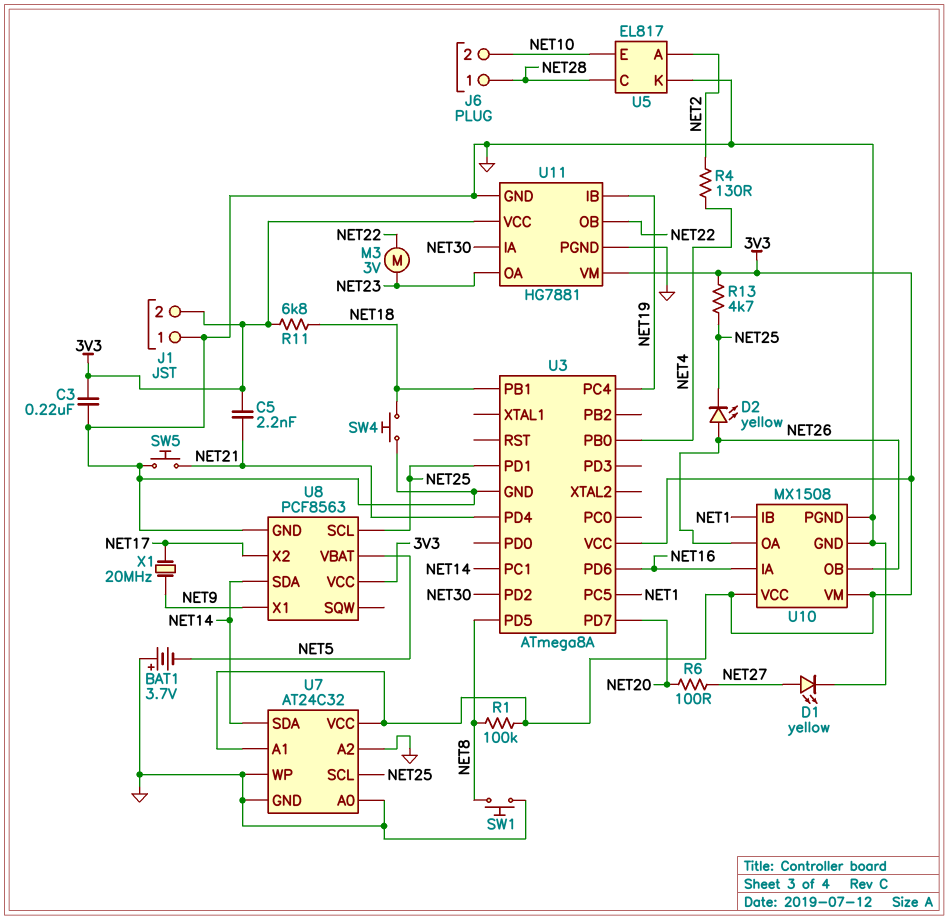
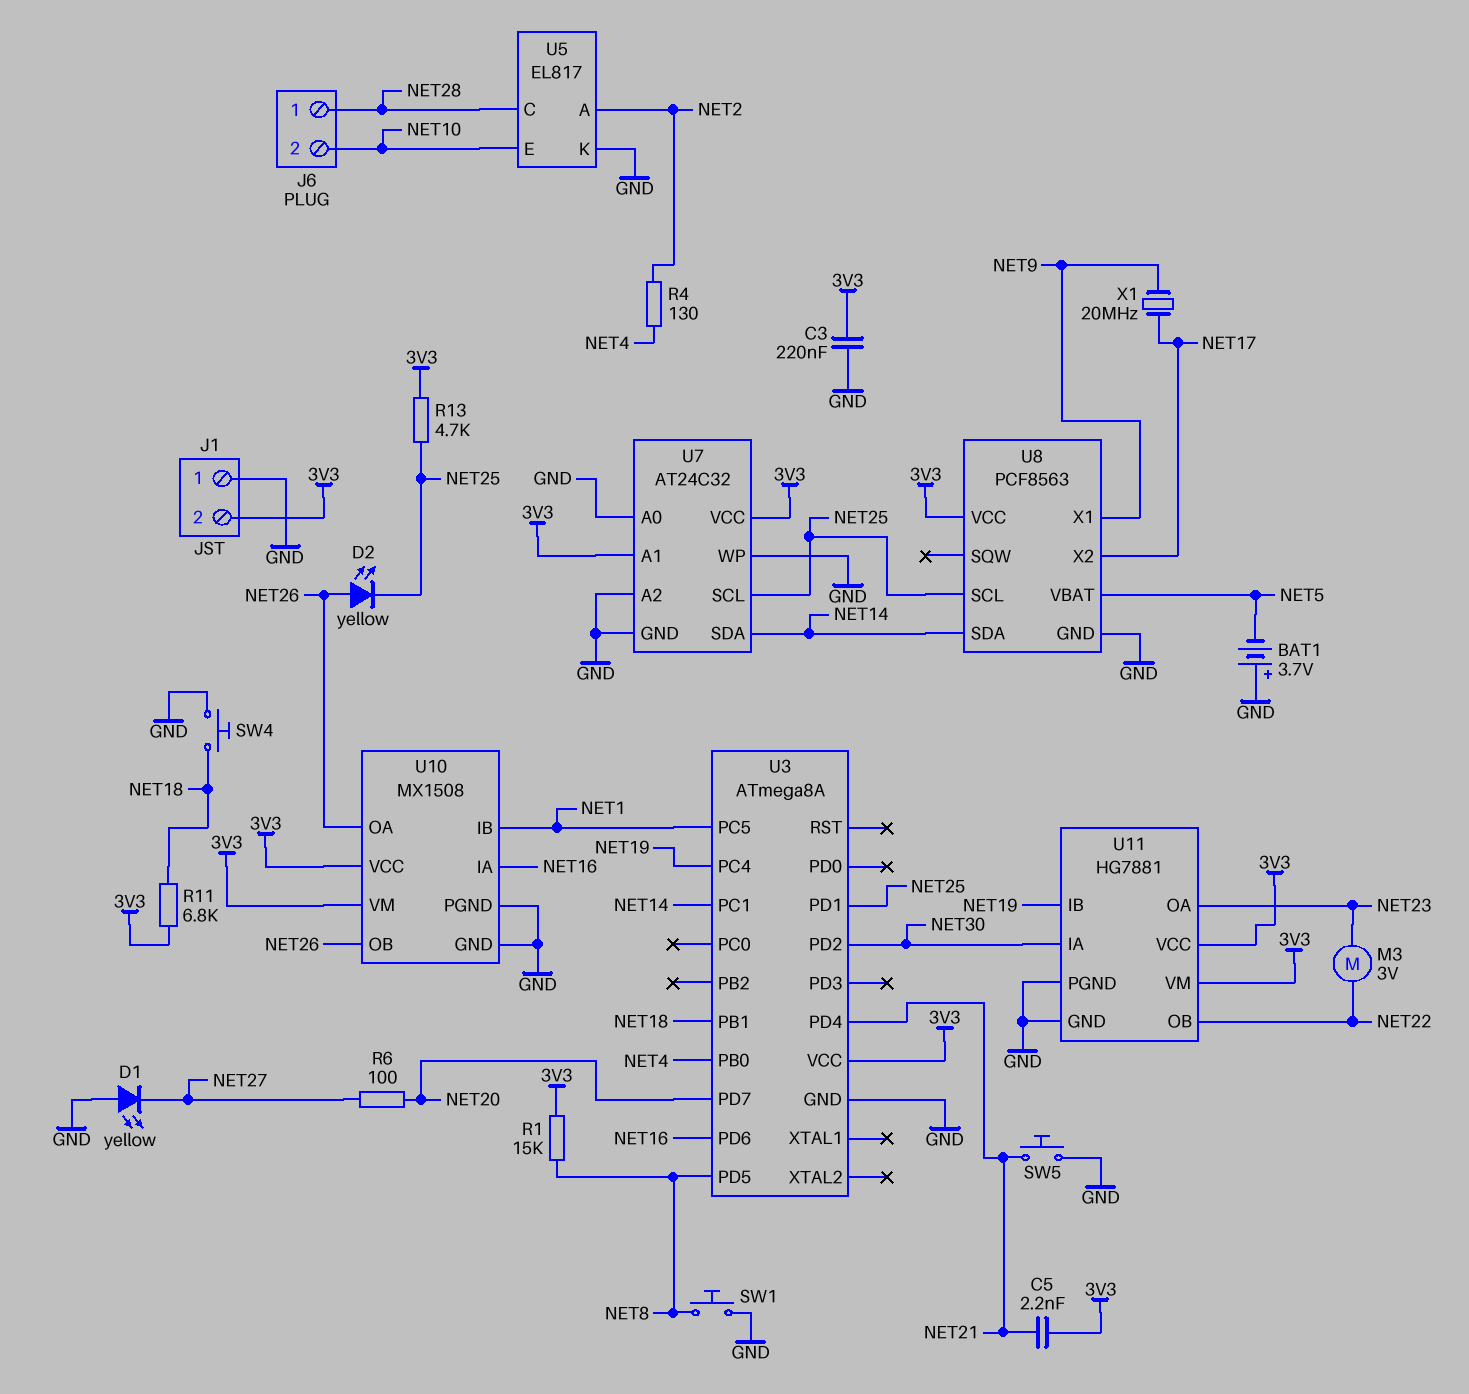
D1: LED yellow (A NET27, K GND) -> LED yellow (A GND, K NET27)
R1: 100k (3V3, NET8) -> 15k (3V3, NET8)

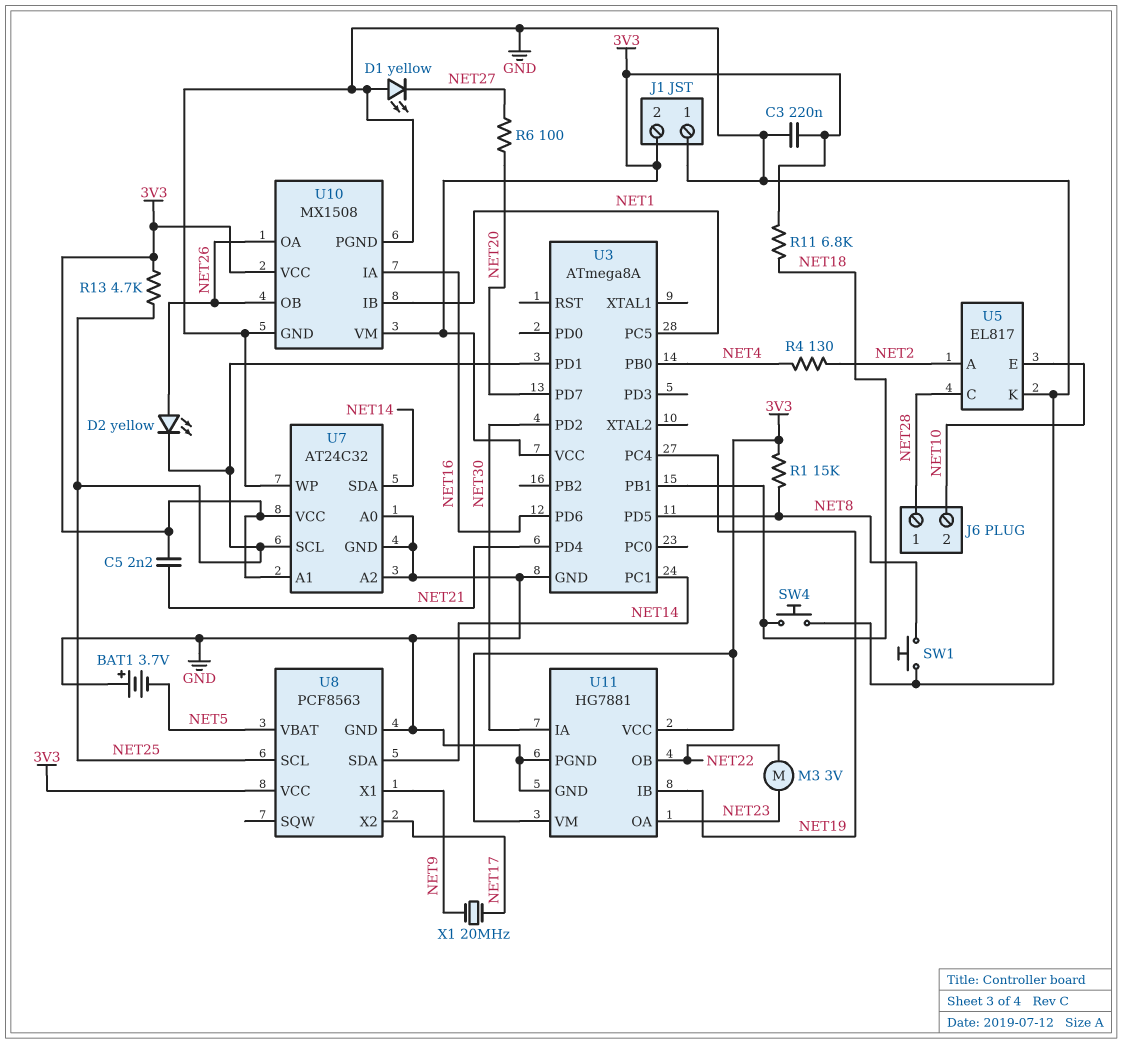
SW5: button (GND, NET21) -> none

